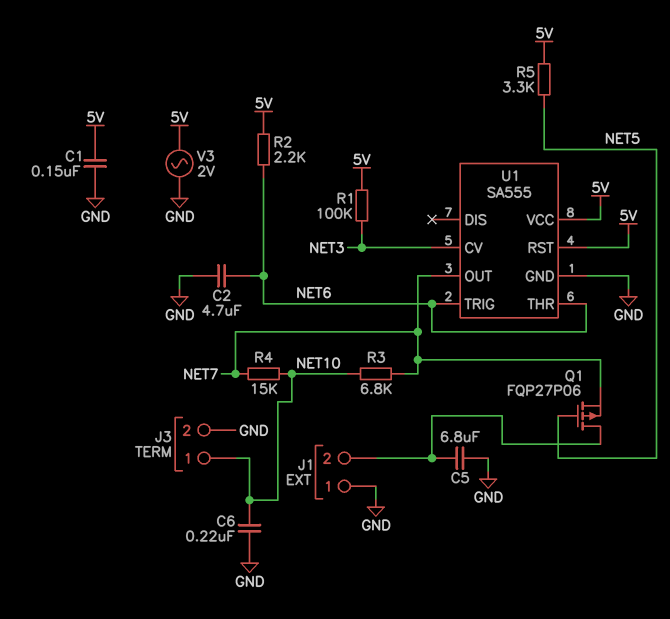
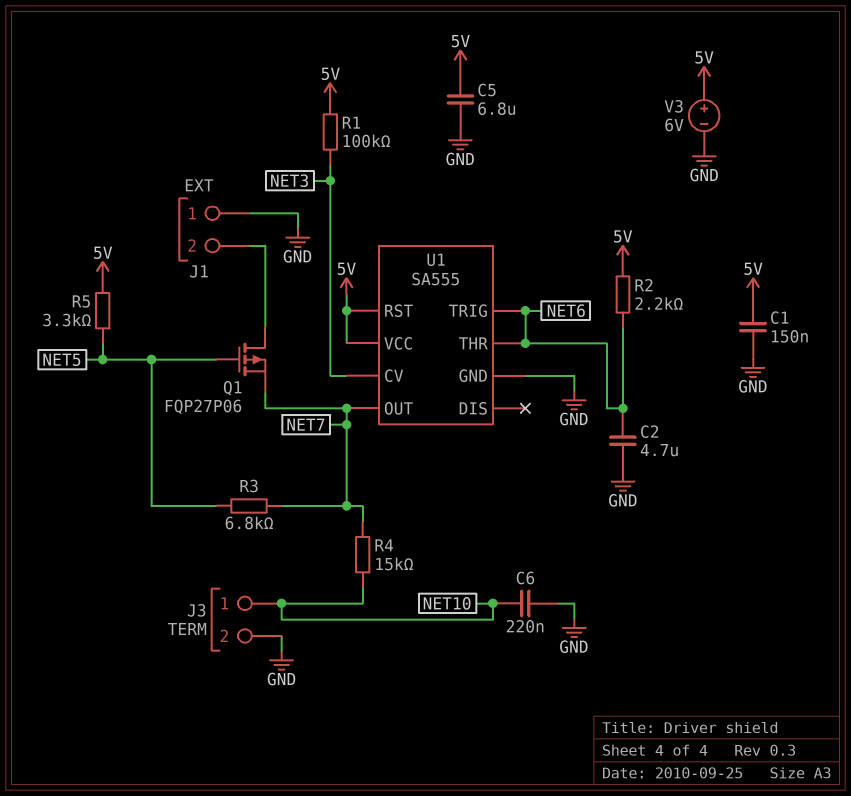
C5: 6.8uF (GND, J1/2) -> 6.8uF (5V, GND)
R3: 6.8k (NET7, NET10) -> 6.8k (NET5, NET7)
V3: AC 2V (5V, GND) -> 6V (plus 5V, minus GND)

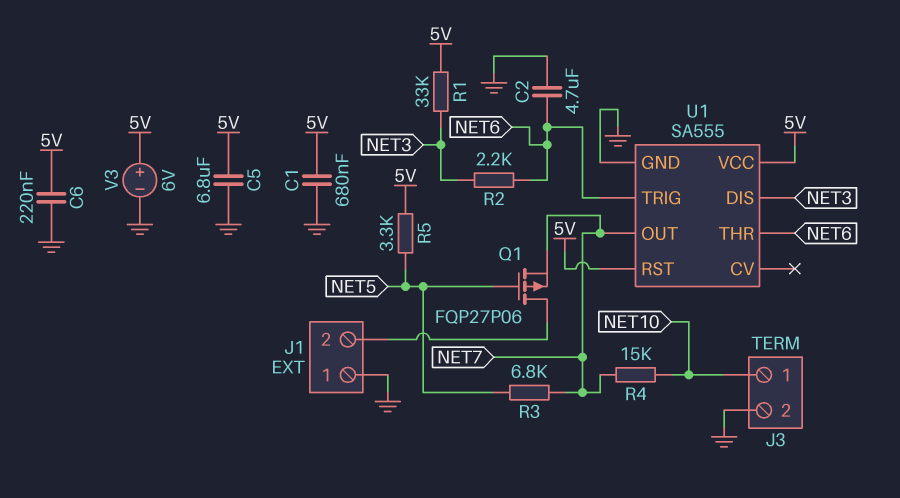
C1: 150nF (5V, GND) -> 680nF (5V, GND)
C6: 220nF (GND, NET10) -> 220nF (5V, GND)
R1: 100k (5V, NET3) -> 33k (5V, NET3)
R2: 2.2k (5V, NET6) -> 2.2k (NET3, NET6)
U1 pin CV: NET3 -> none
U1 pin DIS: none -> NET3

